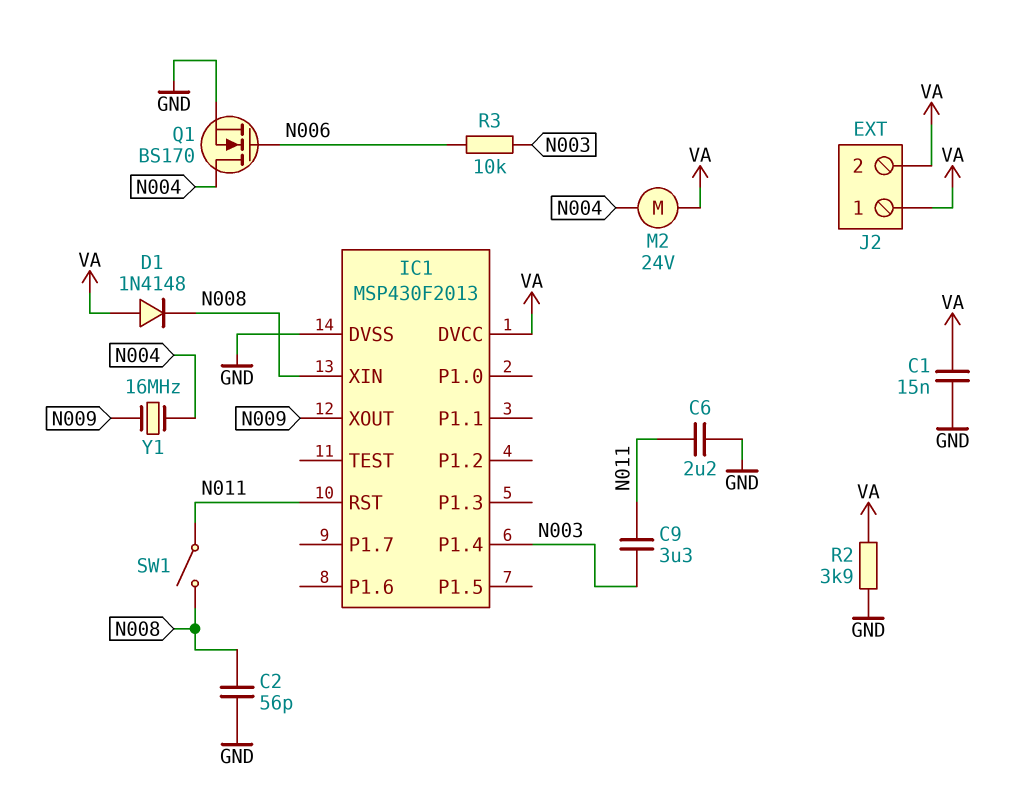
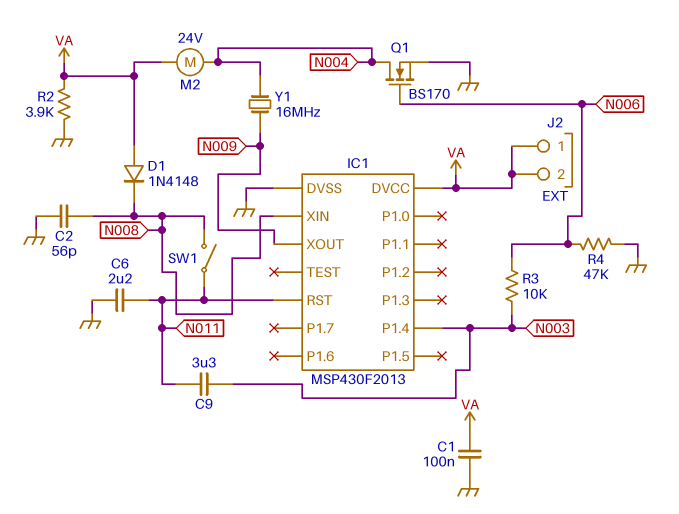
C1: 15nF (GND, VA) -> 100nF (GND, VA)
R4: none -> 47k (GND, N006)

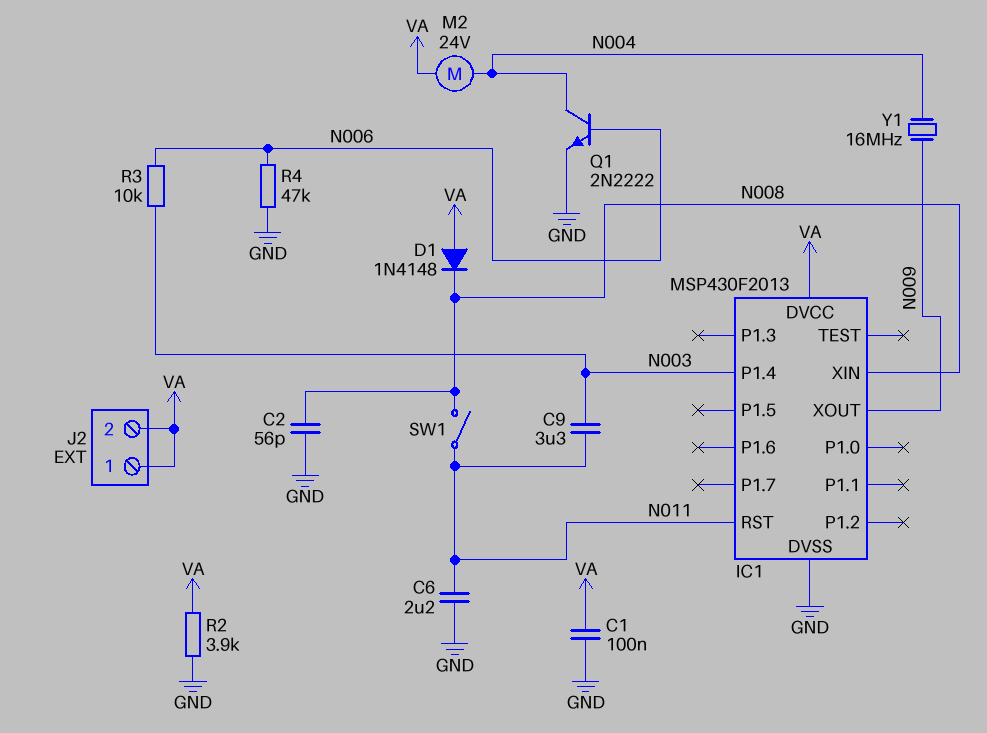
Q1: NMOS BS170 (G N006, D N004, S GND) -> NPN 2N2222 (B N006, C N004, E GND)

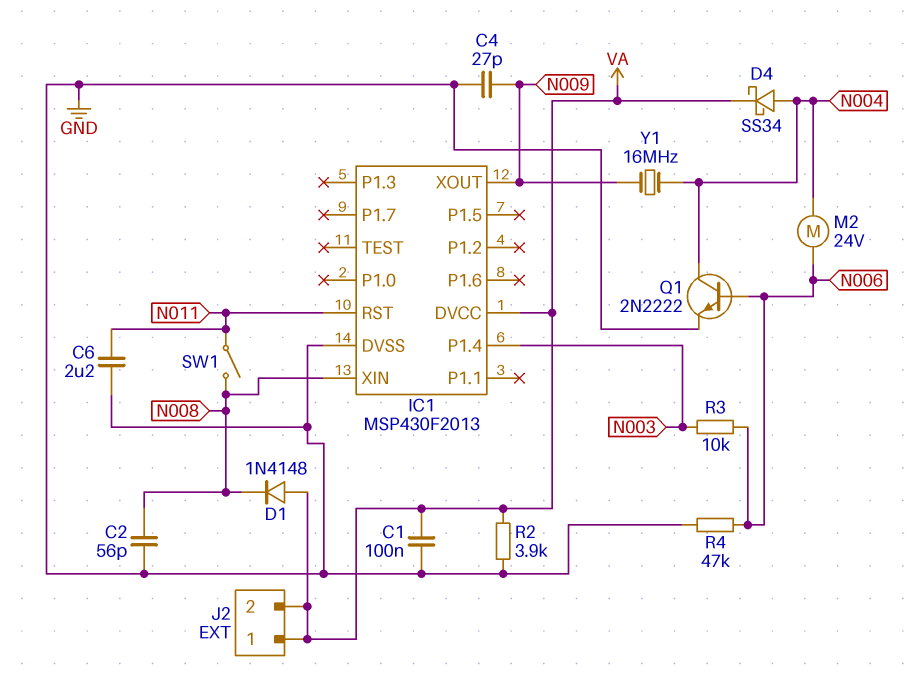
C4: none -> 27pF (GND, N009)
C9: 3.3uF (N003, N011) -> none
D4: none -> schottky SS34 (A N004, K VA)
M2: motor 24V (N004, VA) -> motor 24V (N004, N006)

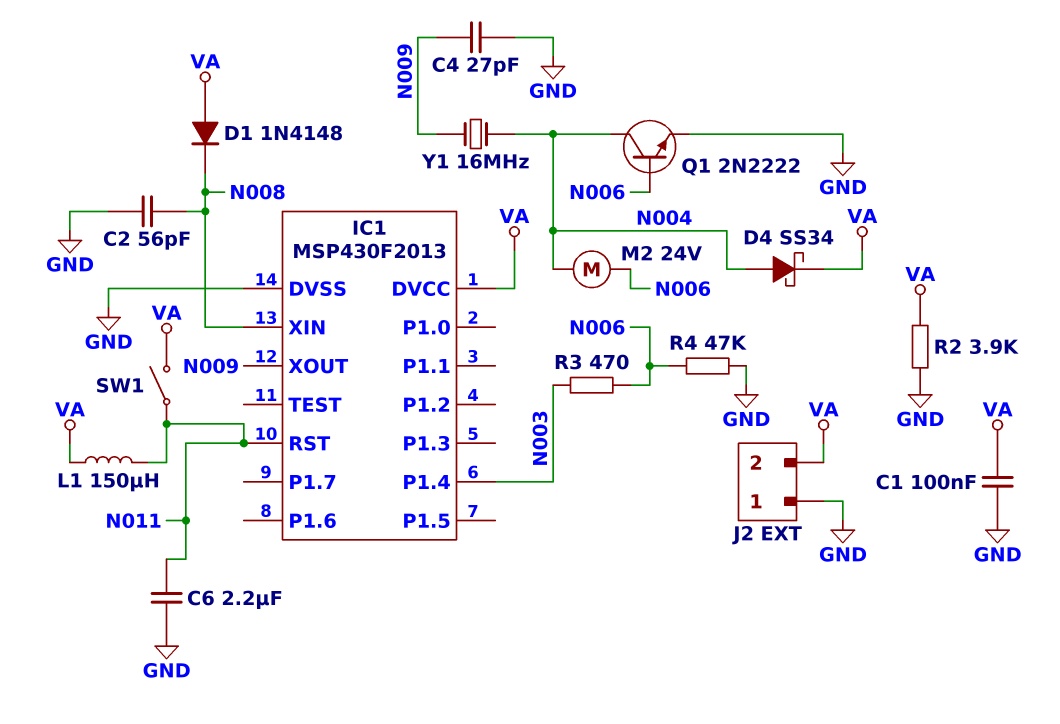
J2 pin 1: VA -> GND
L1: none -> 150uH (N011, VA)
R3: 10k (N003, N006) -> 470 (N003, N006)
SW1: switch (N008, N011) -> switch (N011, VA)

